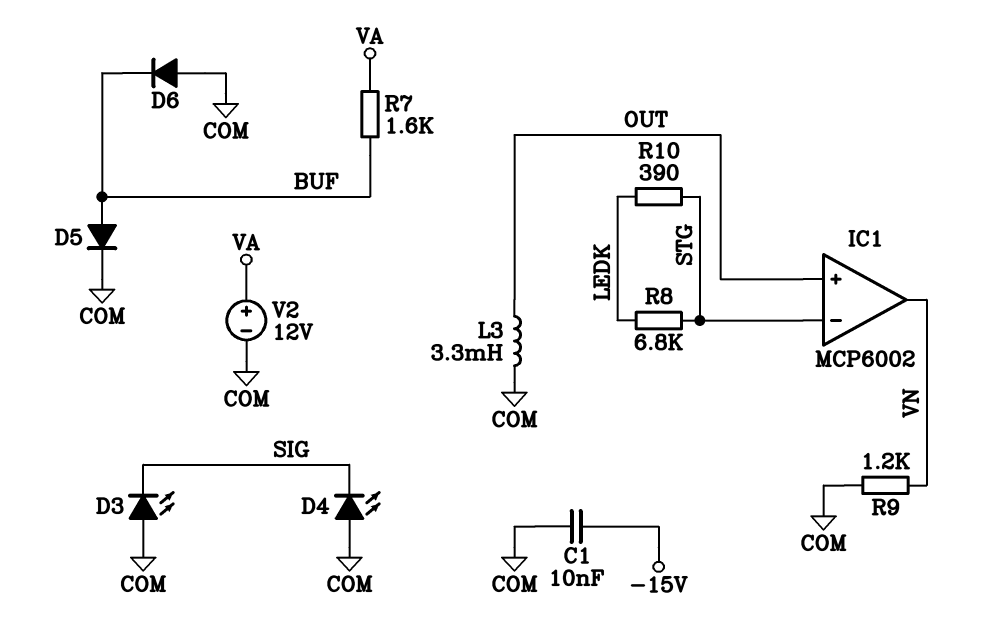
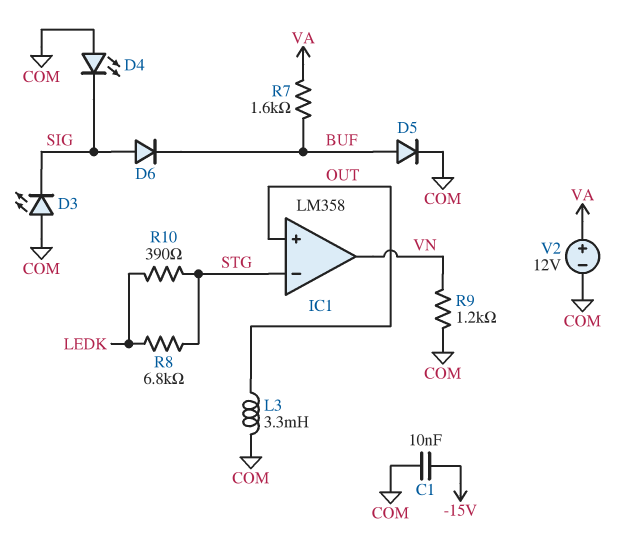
D6: diode (A COM, K BUF) -> diode (A SIG, K BUF)
IC1: MCP6002 -> LM358

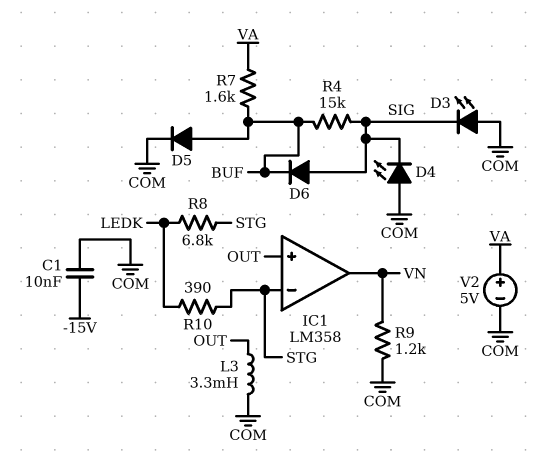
R4: none -> 15k (BUF, SIG)
V2: 12V (plus VA, minus COM) -> 5V (plus VA, minus COM)

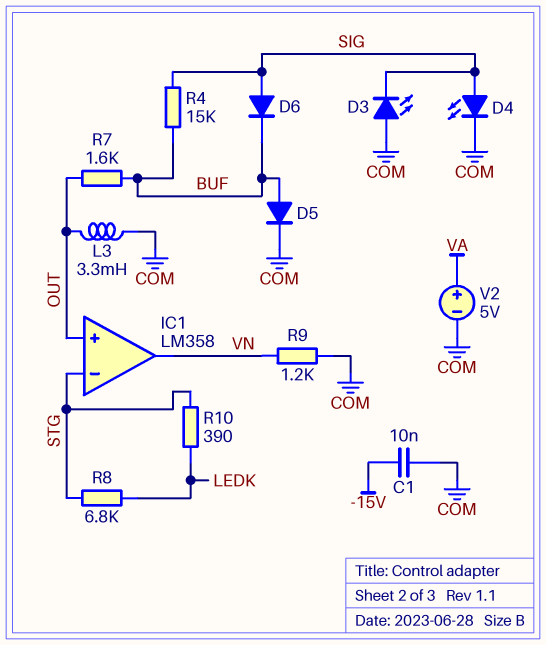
D4: LED (A COM, K SIG) -> LED (A SIG, K COM)
R7: 1.6k (BUF, VA) -> 1.6k (BUF, OUT)

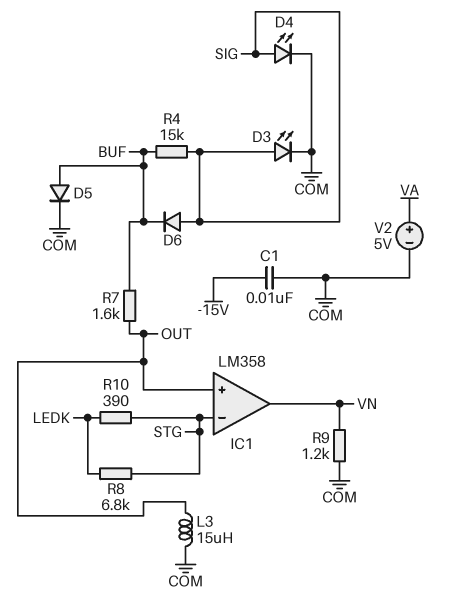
D3: LED (A COM, K SIG) -> LED (A SIG, K COM)
L3: 3.3mH (COM, OUT) -> 15uH (COM, OUT)

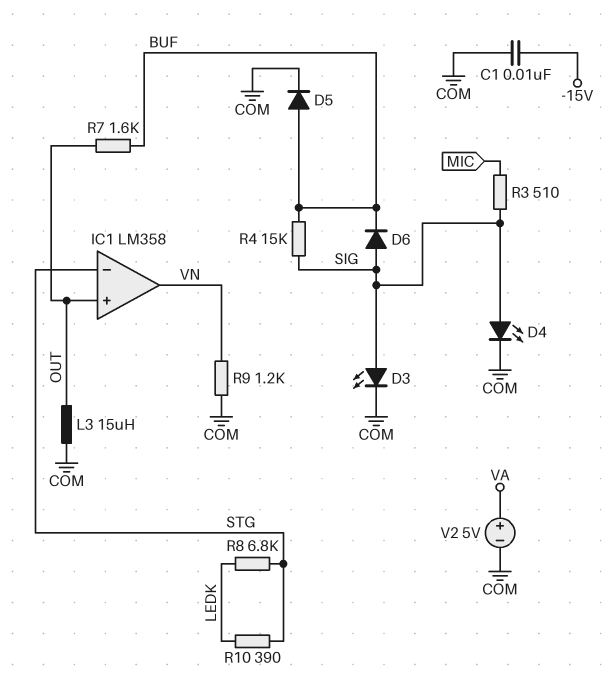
R3: none -> 510 (MIC, SIG)

